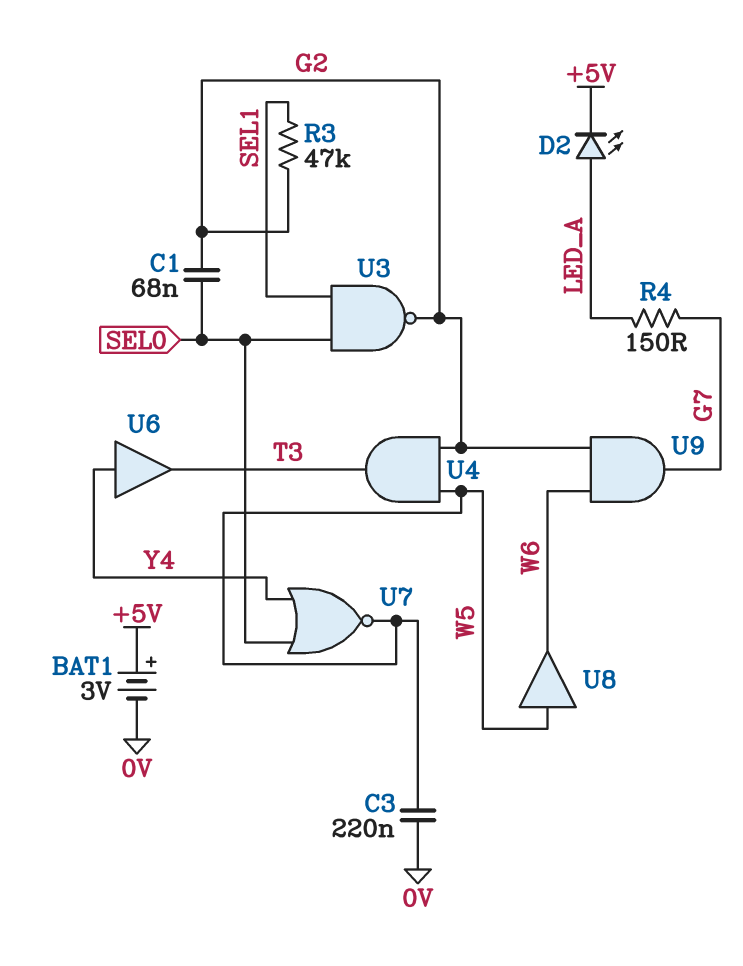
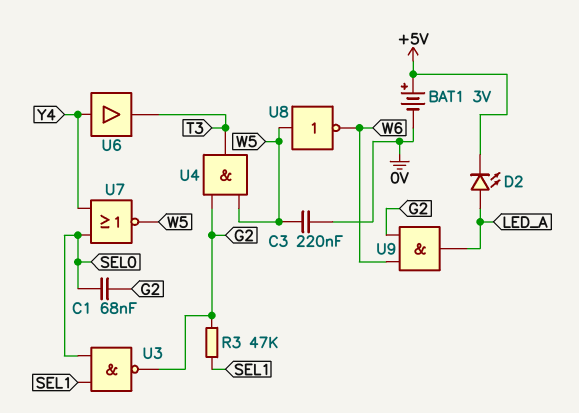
R4: 150 (G7, LED_A) -> none
U8: buffer (in W5, out W6) -> NOT (in W5, out W6)
U9: AND (in G2, in W6, out G7) -> AND (in G2, in W6, out LED_A)

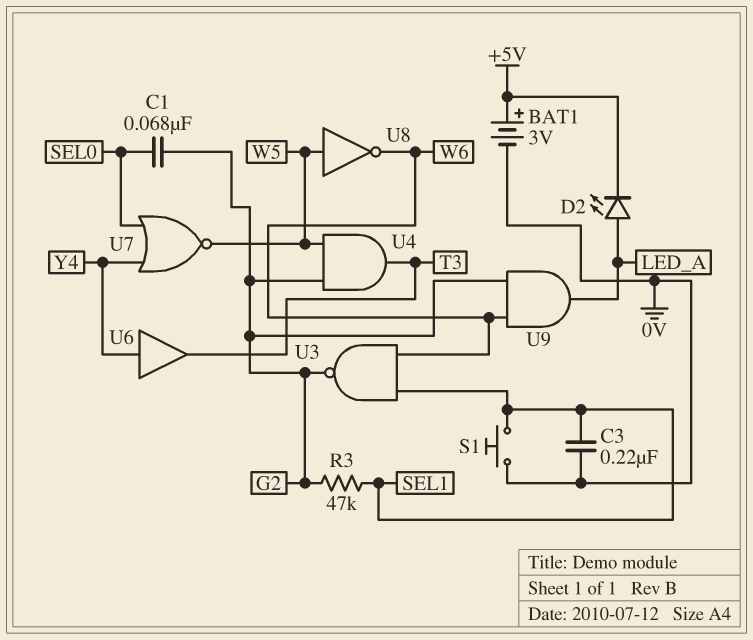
C3: 220nF (0V, W5) -> 220nF (0V, SEL1)
S1: none -> button (0V, SEL1)
U3: NAND (in SEL0, in SEL1, out G2) -> NAND (in SEL1, in W6, out G2)

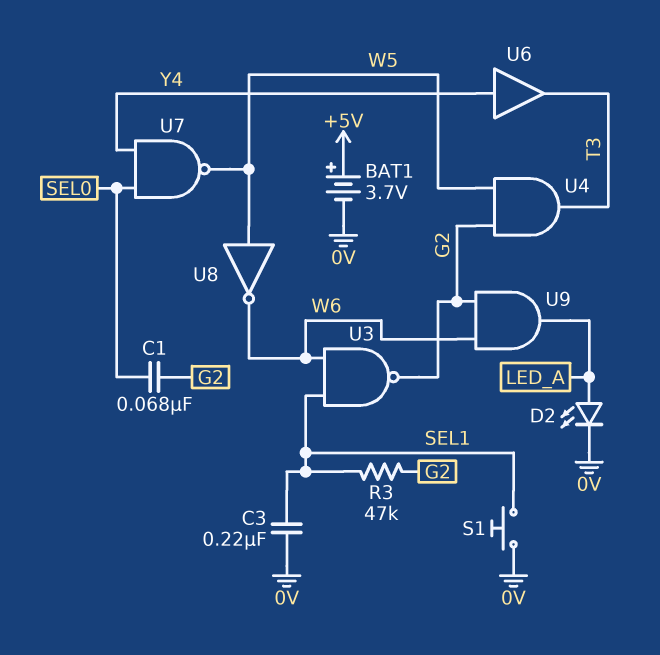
BAT1: 3V (plus +5V, minus 0V) -> 3.7V (plus +5V, minus 0V)
D2: LED (A LED_A, K +5V) -> LED (A LED_A, K 0V)
U7: NOR (in SEL0, in Y4, out W5) -> NAND (in SEL0, in Y4, out W5)

